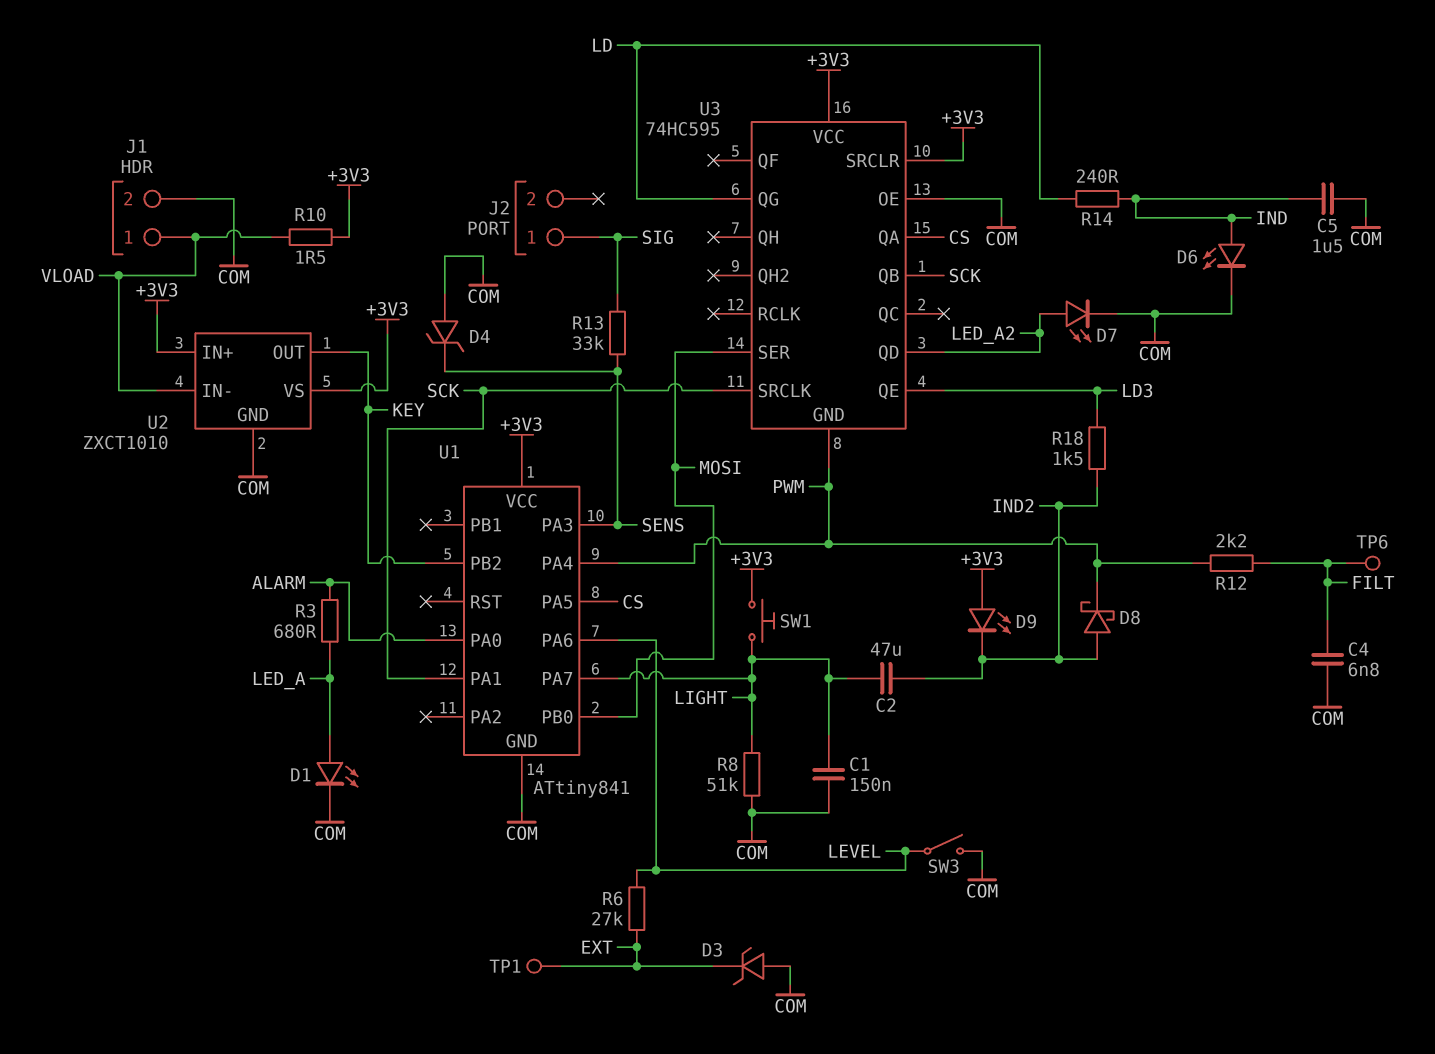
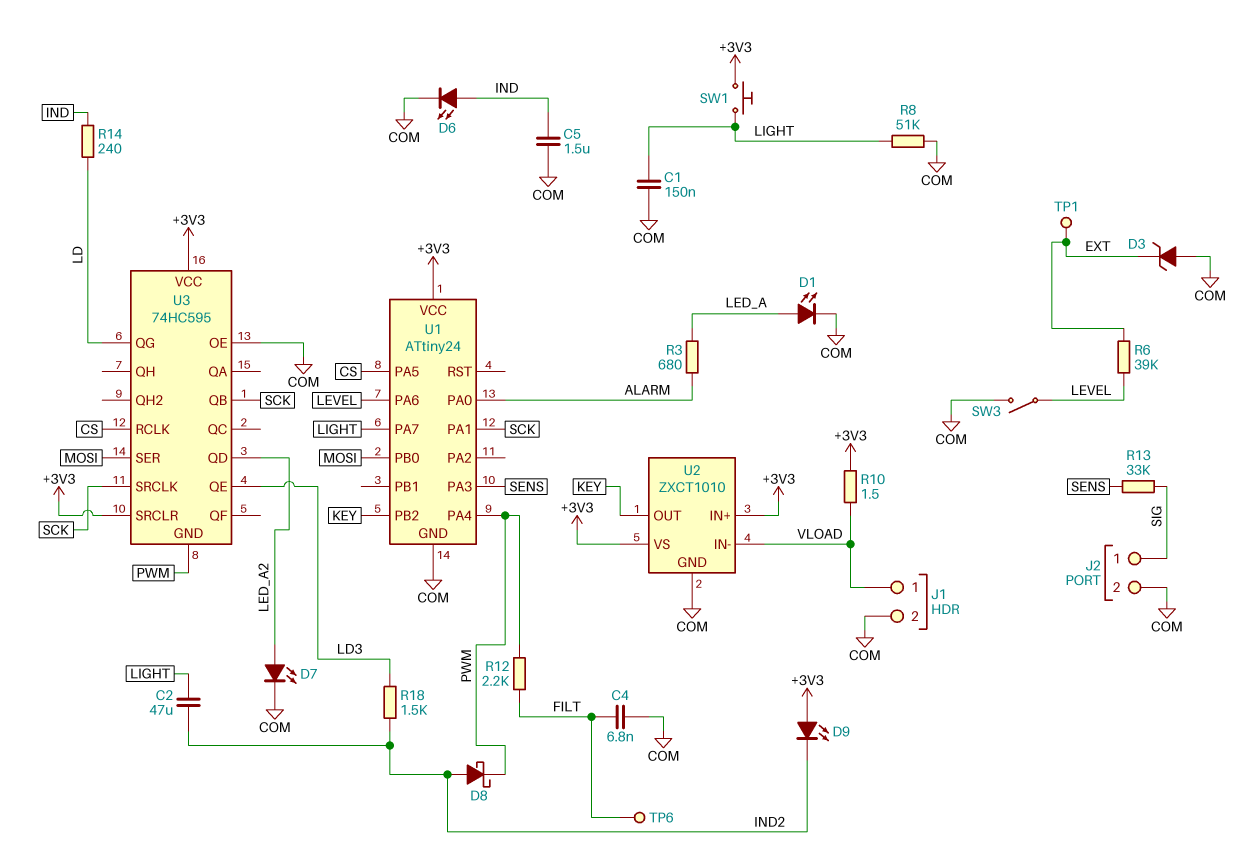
D4: zener (A COM, K SENS) -> none
J2 pin 2: none -> COM
R6: 27k (EXT, LEVEL) -> 39k (EXT, LEVEL)
U1: ATtiny841 -> ATtiny24
U3 pin QA: CS -> none
U3 pin RCLK: none -> CS

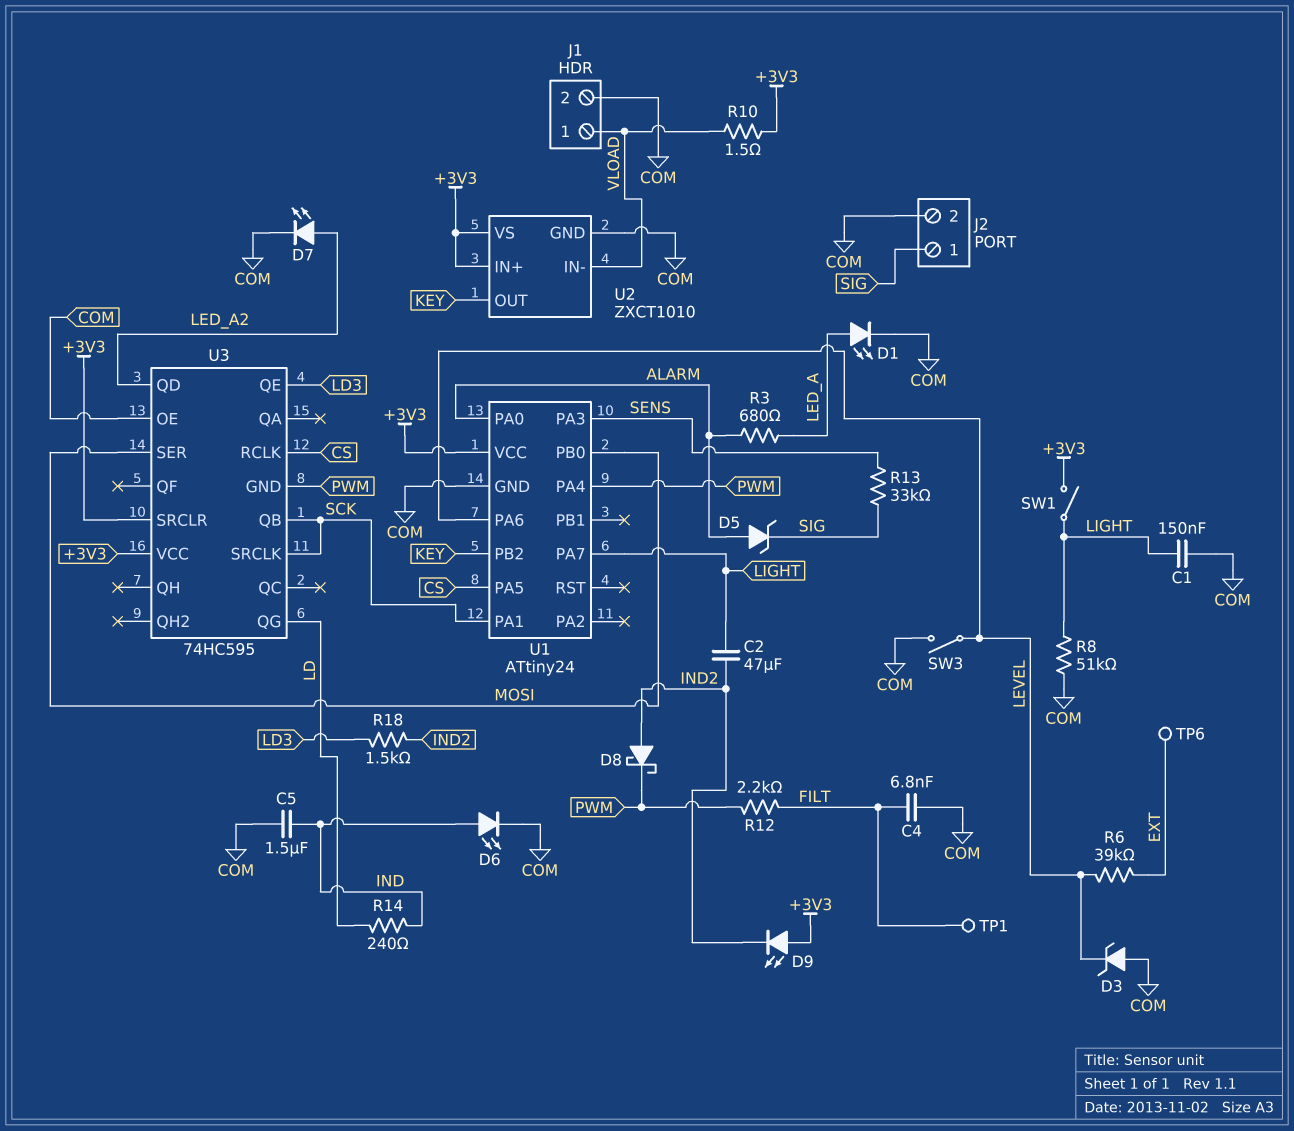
D3: zener (A COM, K EXT) -> zener (A COM, K LEVEL)
D5: none -> zener (A ALARM, K SIG)
SW1: button (+3V3, LIGHT) -> switch (+3V3, LIGHT)
TP1: test point (EXT) -> test point (FILT)
TP6: test point (FILT) -> test point (EXT)

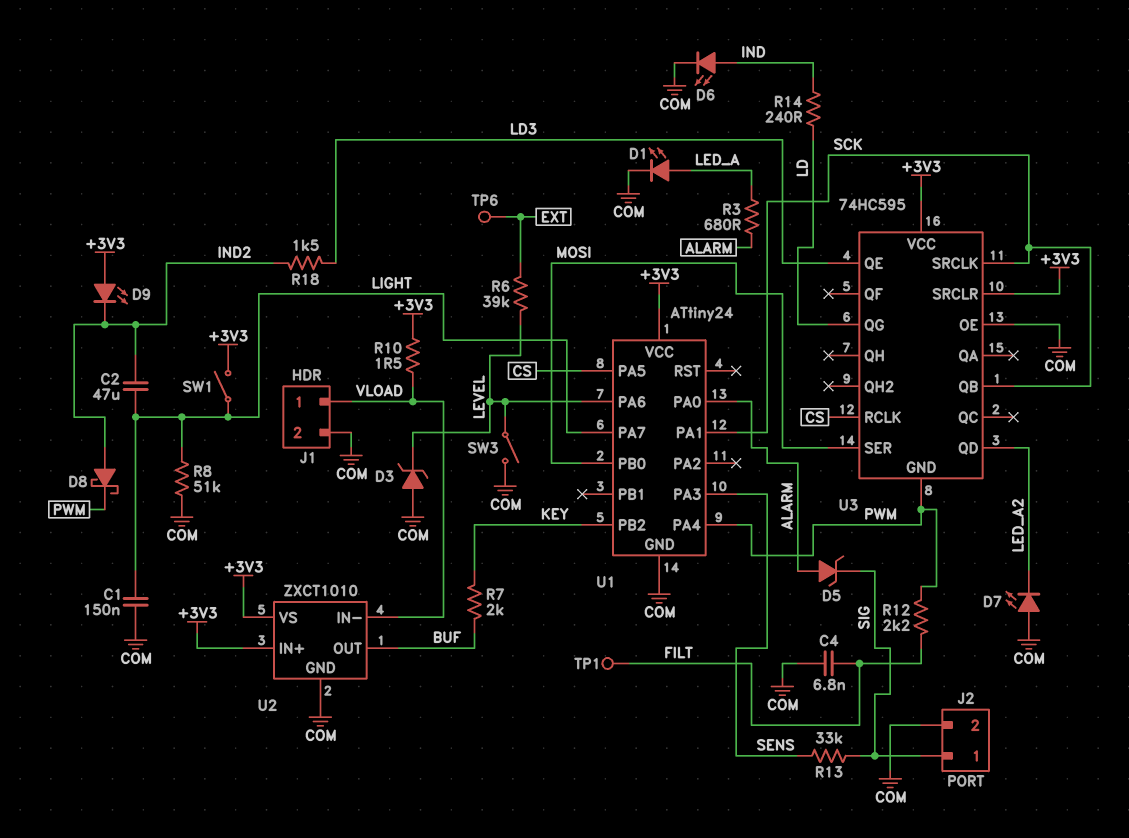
C5: 1.5uF (COM, IND) -> none
D7: LED (A LED_A2, K COM) -> LED (A COM, K LED_A2)
R7: none -> 2k (BUF, KEY)
U2 pin OUT: KEY -> BUF

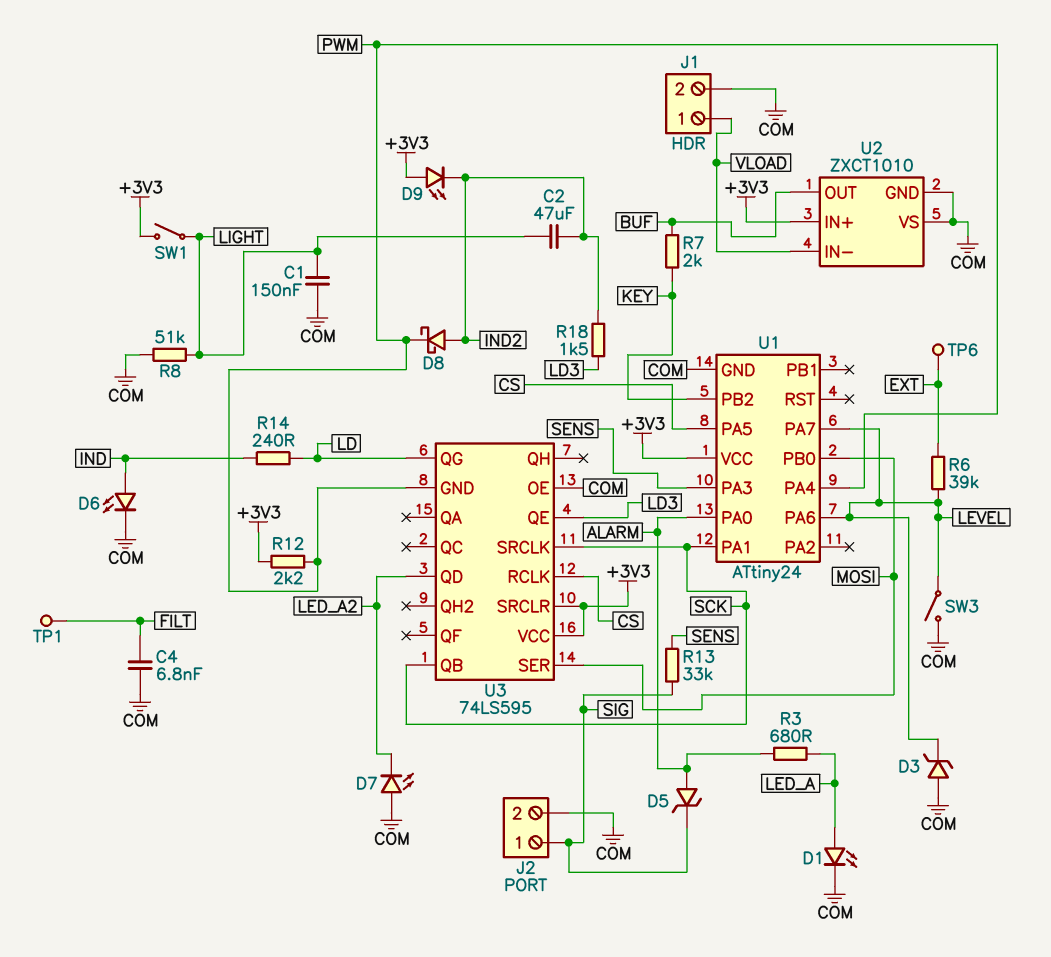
R10: 1.5 (+3V3, VLOAD) -> none
R12: 2.2k (FILT, PWM) -> 2.2k (+3V3, PWM)
U1 pin PA7: LIGHT -> LEVEL
U2 pin VS: +3V3 -> COM
U3: 74HC595 -> 74LS595

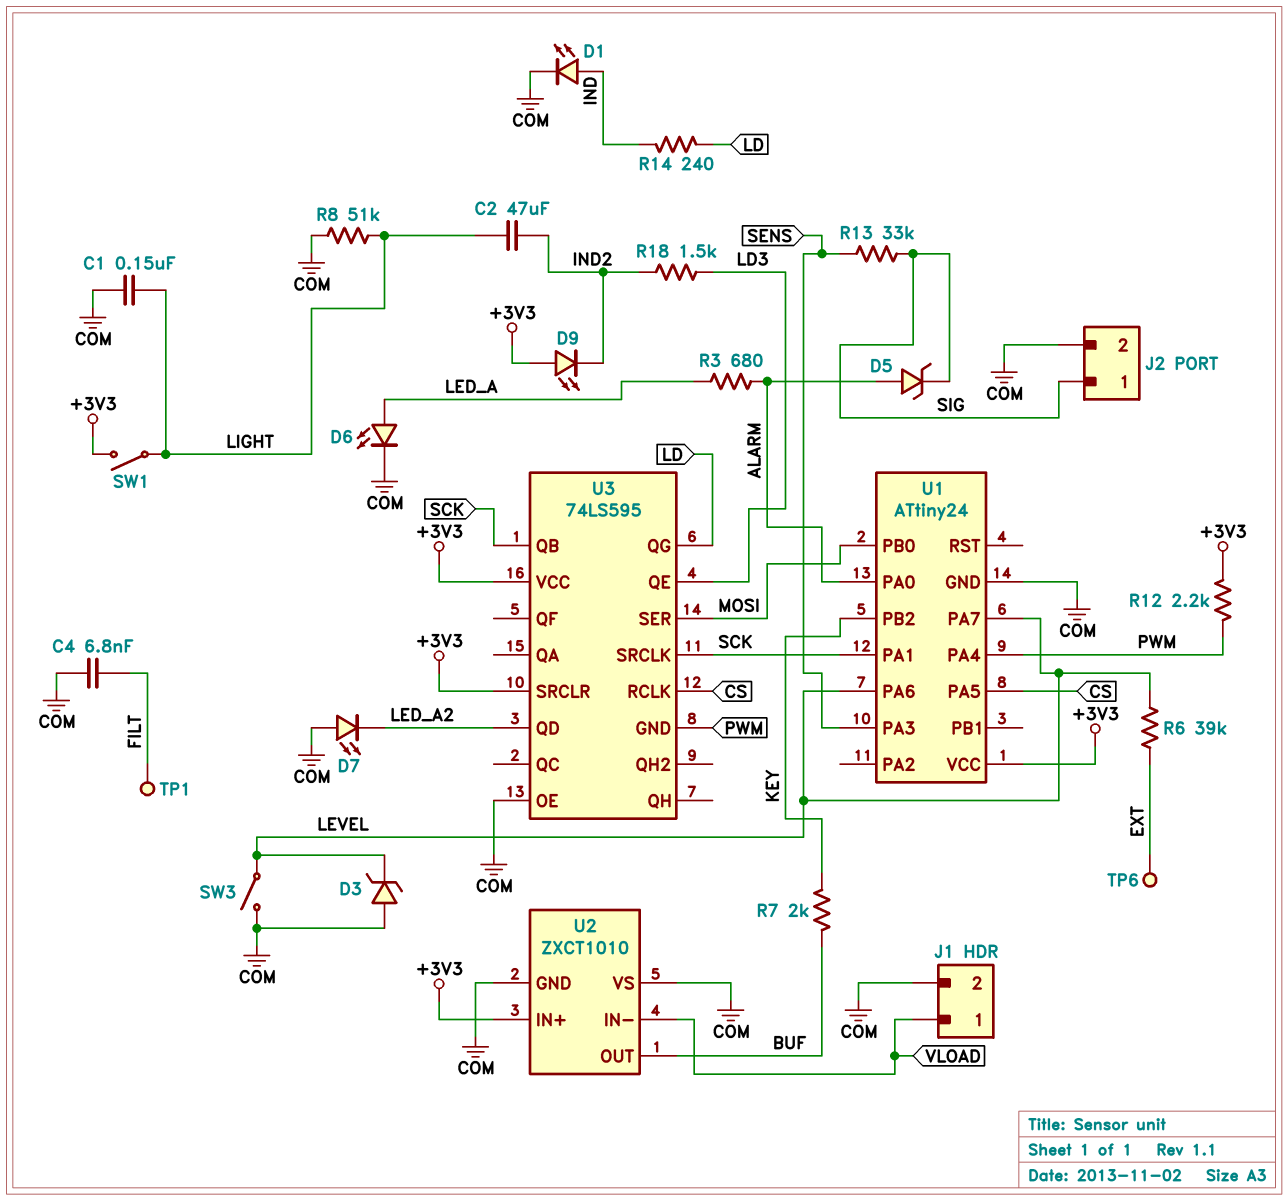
D1: LED (A LED_A, K COM) -> LED (A IND, K COM)
D6: LED (A IND, K COM) -> LED (A LED_A, K COM)
D8: schottky (A IND2, K PWM) -> none

